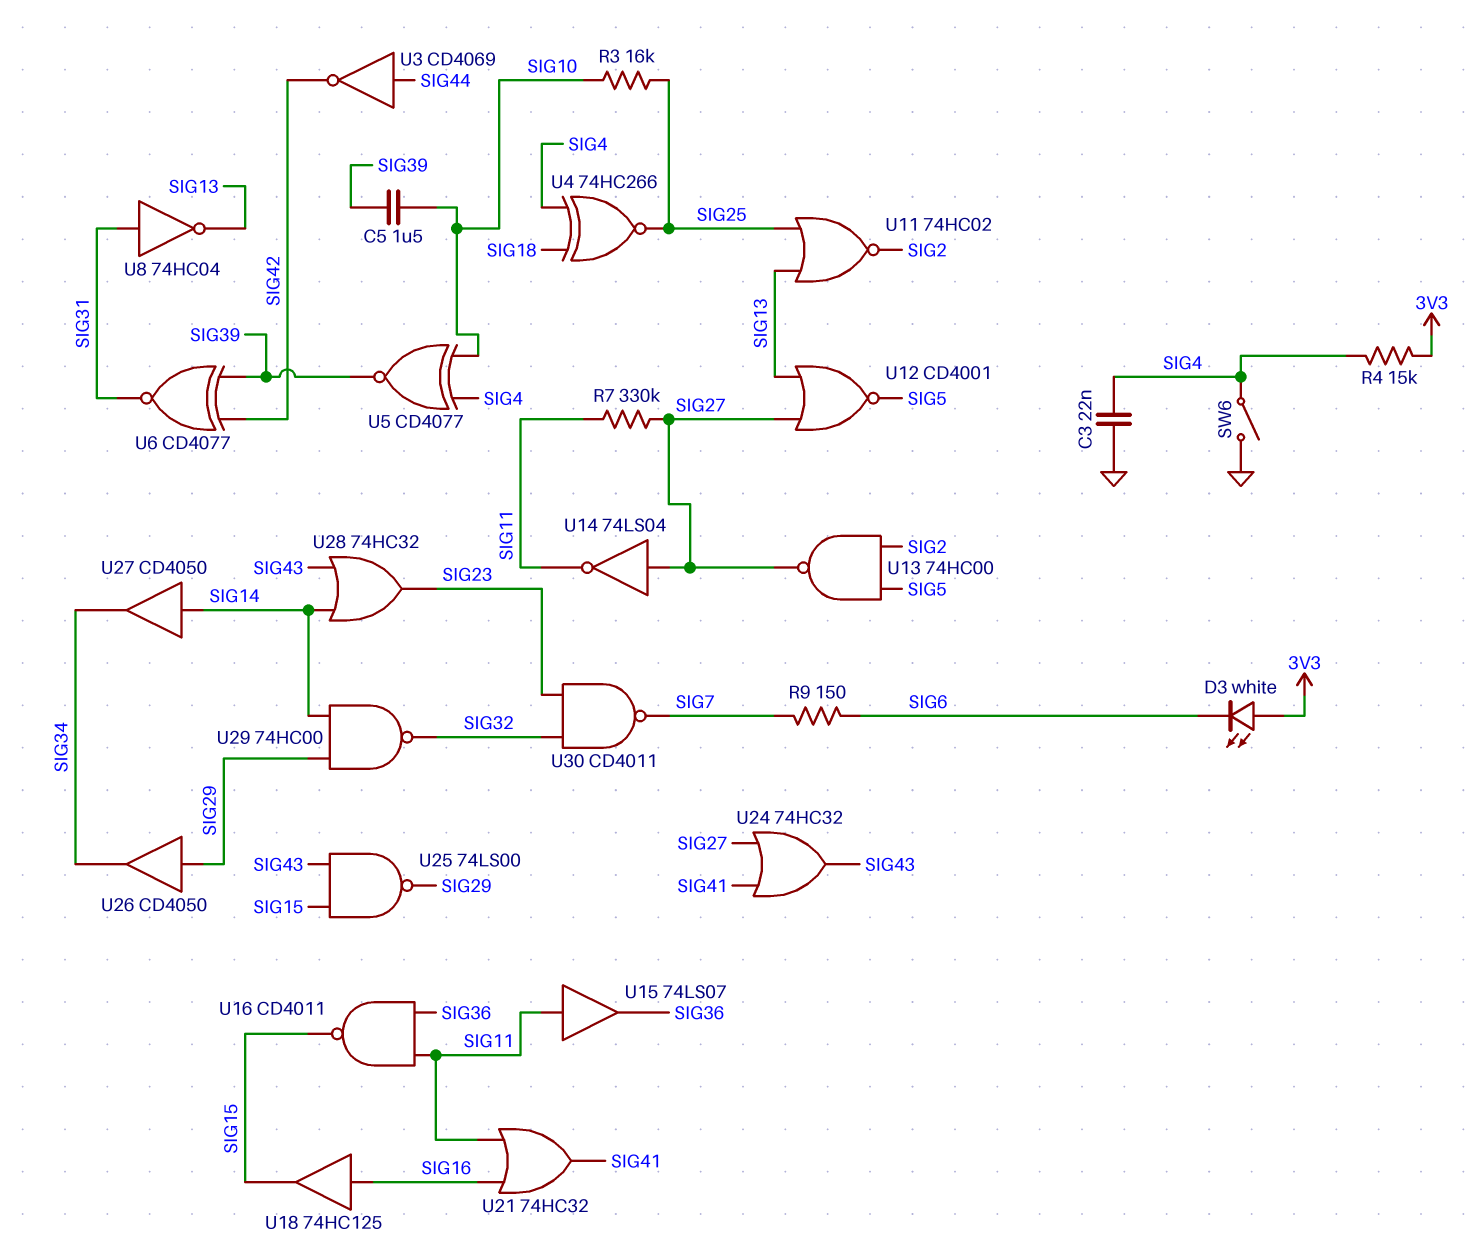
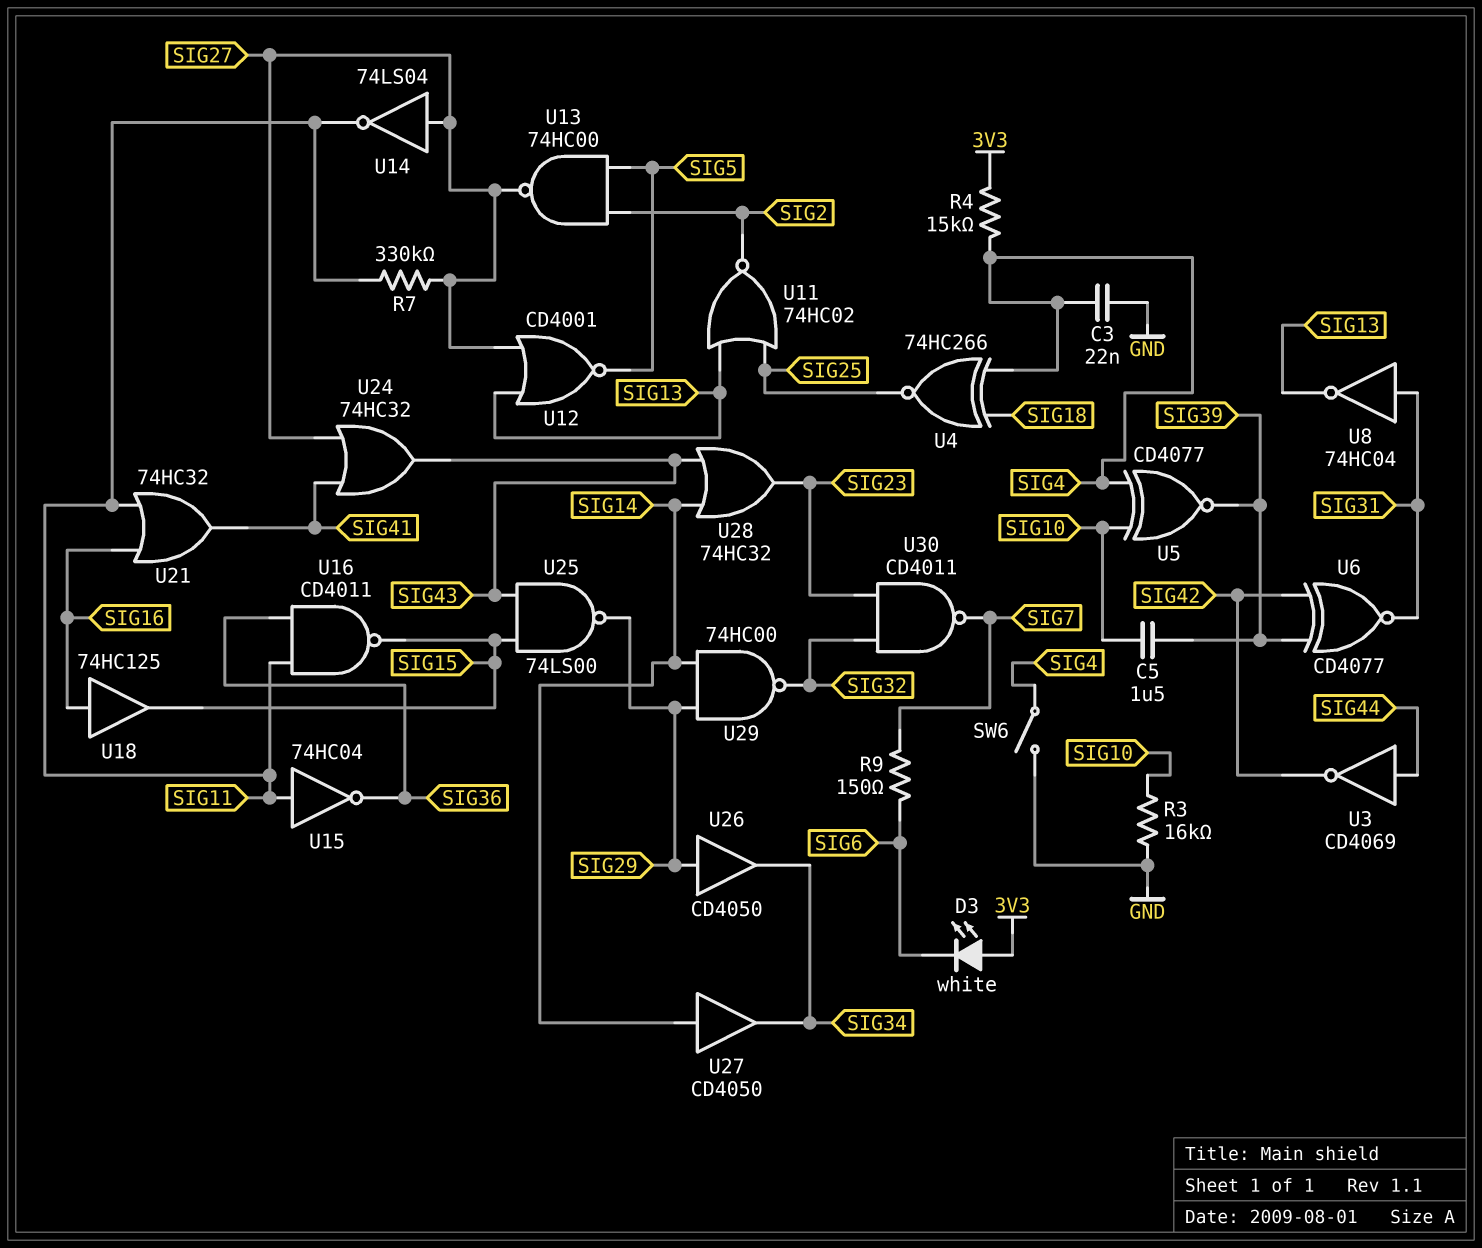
R3: 16k (SIG10, SIG25) -> 16k (GND, SIG10)
U15: buffer 74LS07 (in SIG11, out SIG36) -> NOT 74HC04 (in SIG11, out SIG36)

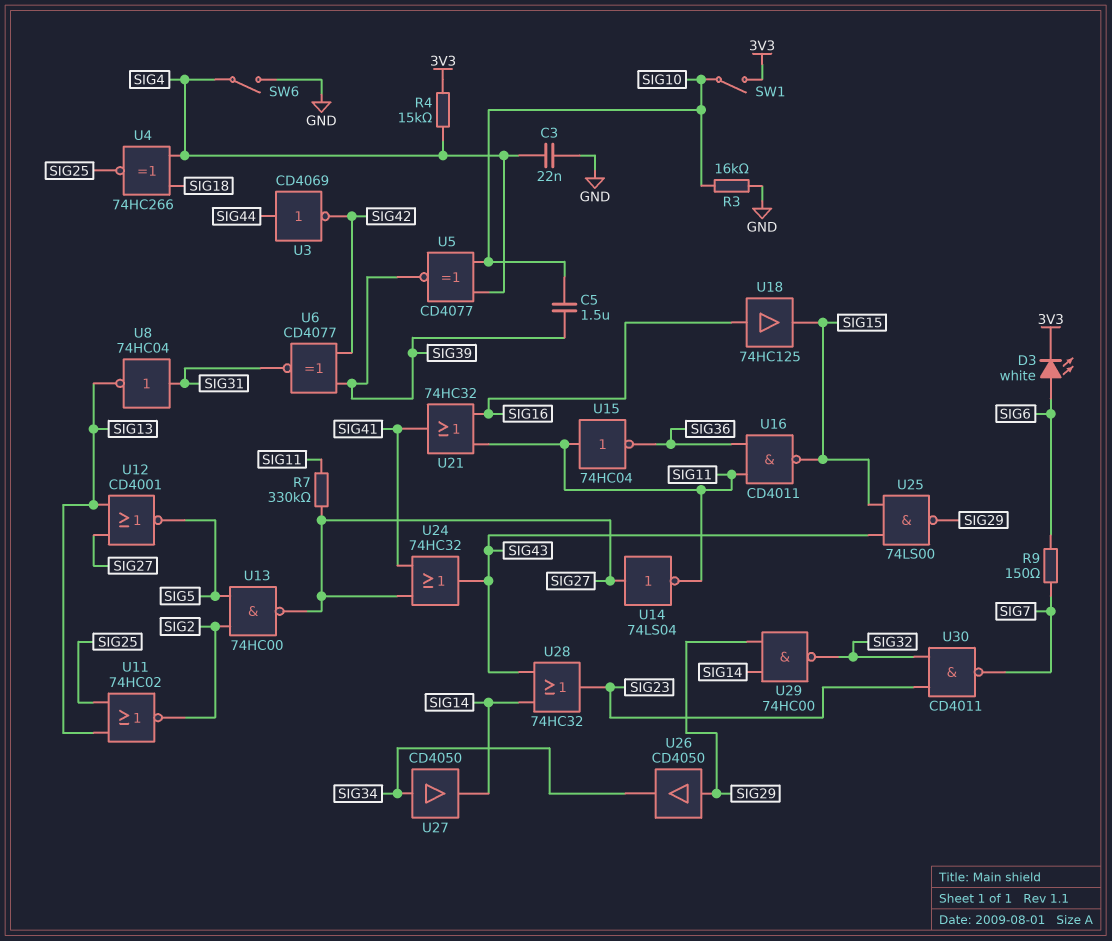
D3: LED white (A 3V3, K SIG6) -> LED white (A SIG6, K 3V3)
SW1: none -> switch (3V3, SIG10)
U27: buffer CD4050 (in SIG14, out SIG34) -> buffer CD4050 (in SIG34, out SIG14)

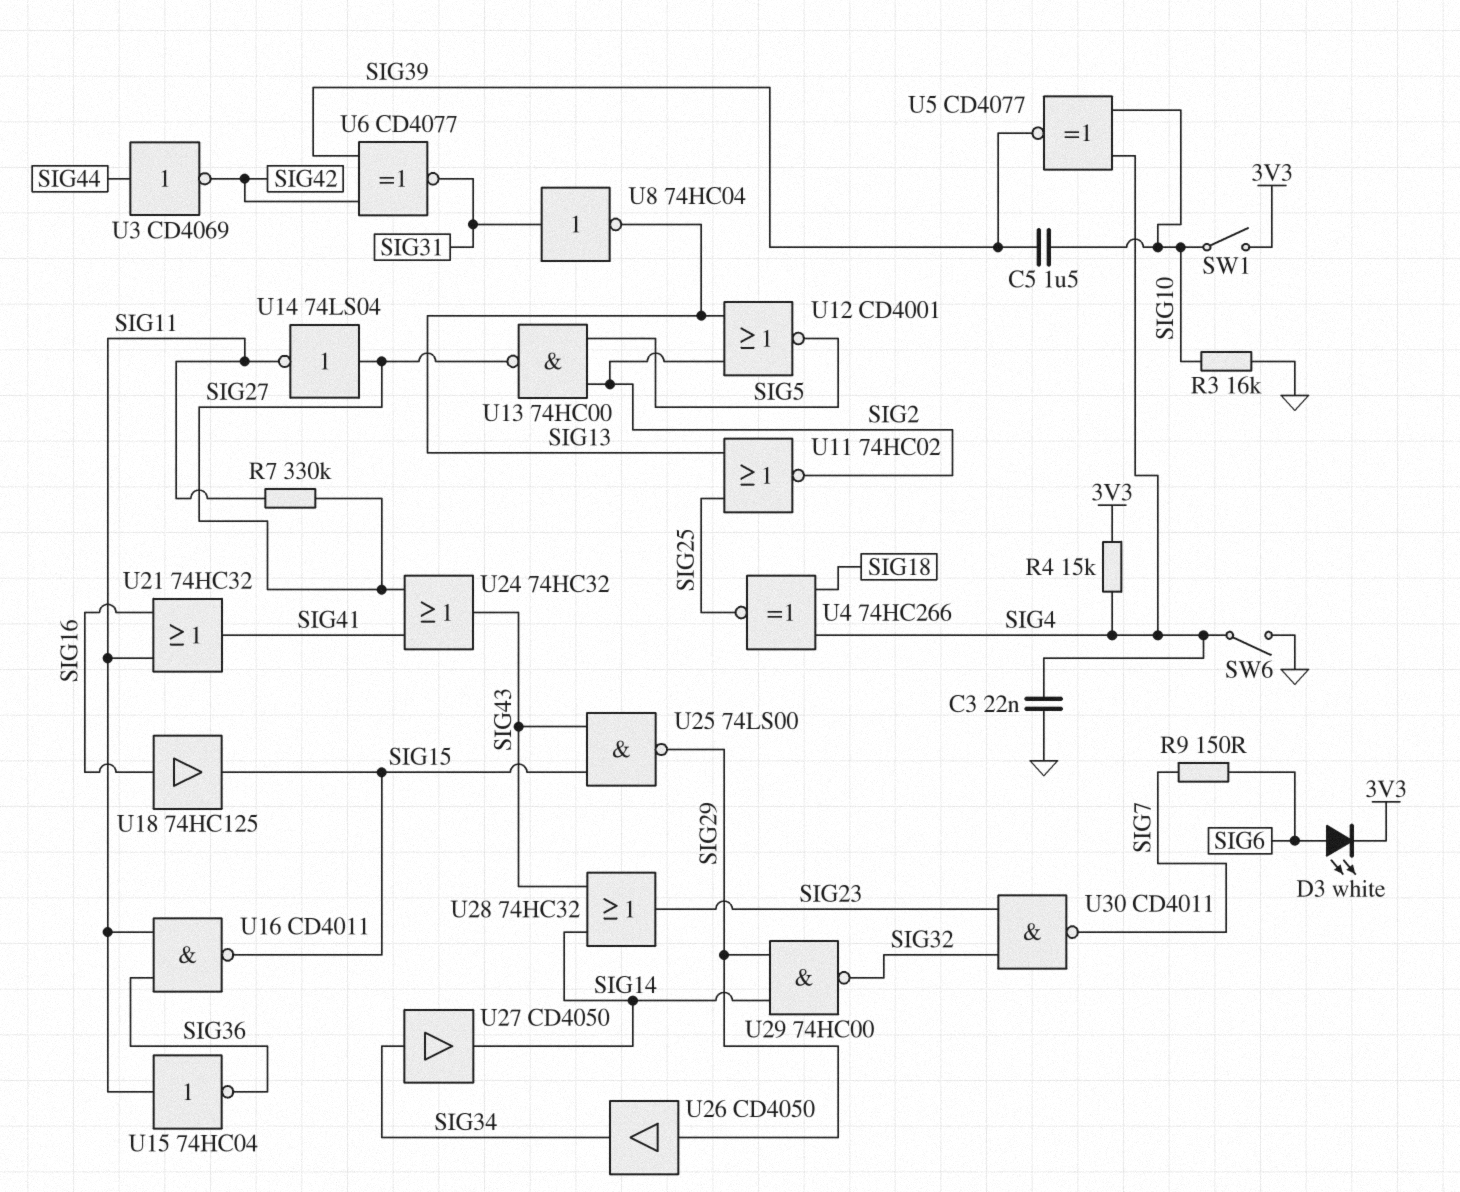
U12: NOR CD4001 (in SIG13, in SIG27, out SIG5) -> NOR CD4001 (in SIG2, in SIG13, out SIG5)

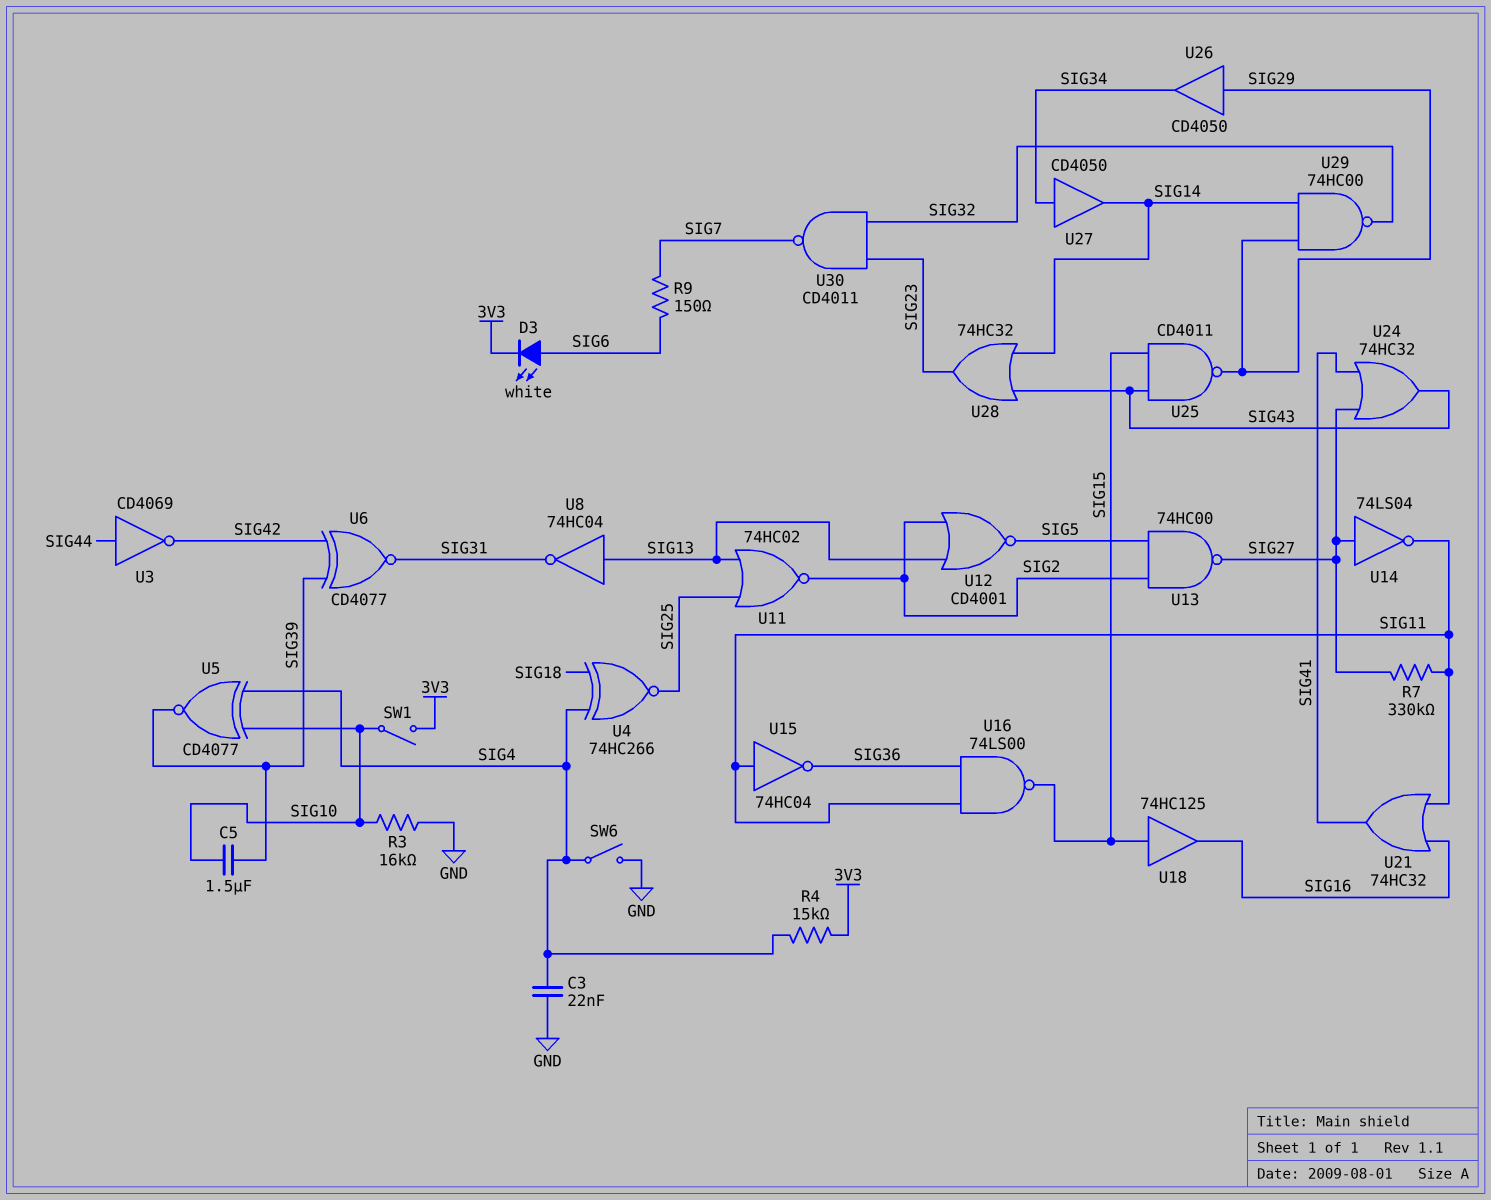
U8: NOT 74HC04 (in SIG31, out SIG13) -> NOT 74HC04 (in SIG13, out SIG31)
U16: NAND CD4011 (in SIG11, in SIG36, out SIG15) -> NAND 74LS00 (in SIG11, in SIG36, out SIG15)
U18: buffer 74HC125 (in SIG16, out SIG15) -> buffer 74HC125 (in SIG15, out SIG16)
U25: NAND 74LS00 (in SIG15, in SIG43, out SIG29) -> NAND CD4011 (in SIG15, in SIG43, out SIG29)

